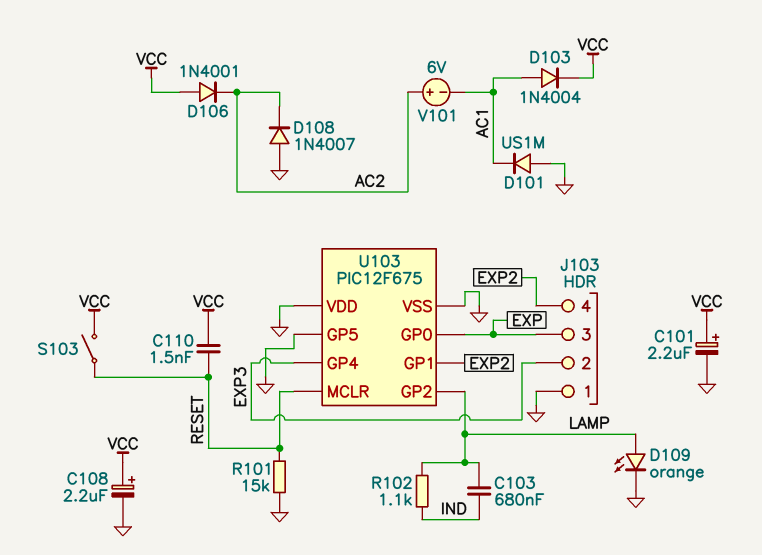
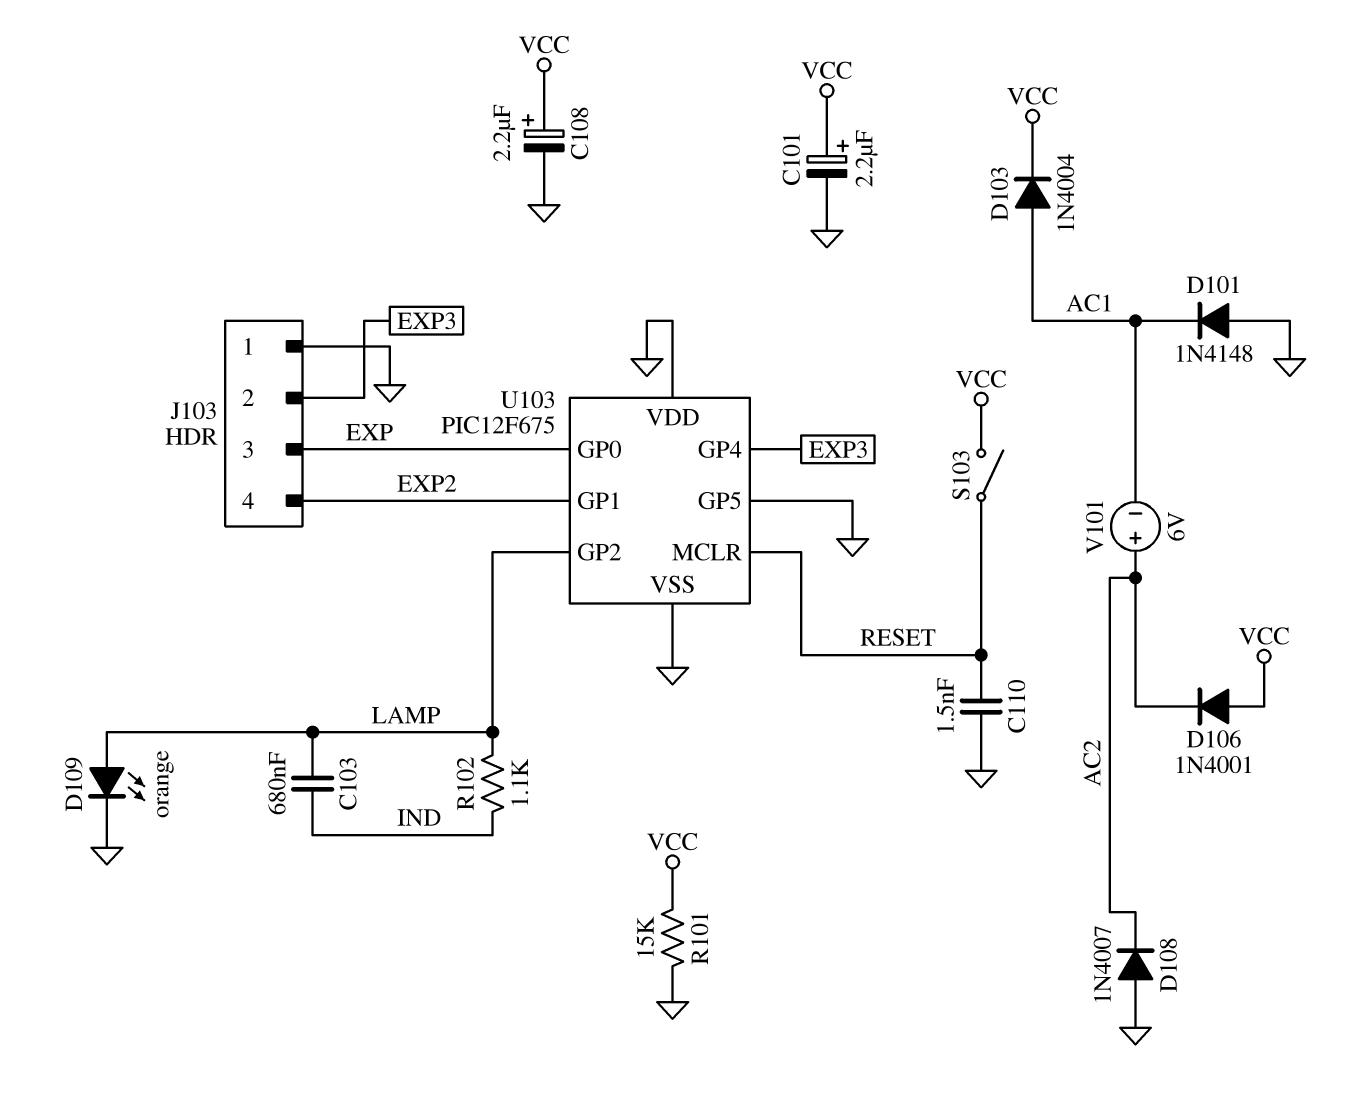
C110: 1.5nF (RESET, VCC) -> 1.5nF (GND, RESET)
D101: diode US1M (A GND, K AC1) -> diode 1N4148 (A GND, K AC1)
R101: 15k (GND, RESET) -> 15k (GND, VCC)

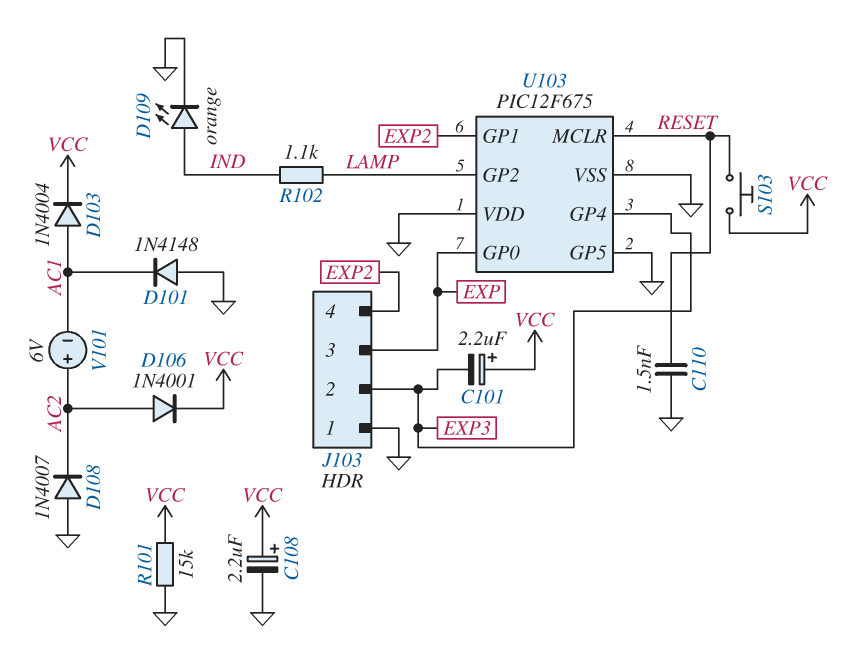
C101: 2.2uF (plus VCC, minus GND) -> 2.2uF (plus VCC, minus EXP3)
C103: 680nF (IND, LAMP) -> none
D106: diode 1N4001 (A VCC, K AC2) -> diode 1N4001 (A AC2, K VCC)
D109: LED orange (A LAMP, K GND) -> LED orange (A IND, K GND)
S103: switch (RESET, VCC) -> button (RESET, VCC)

